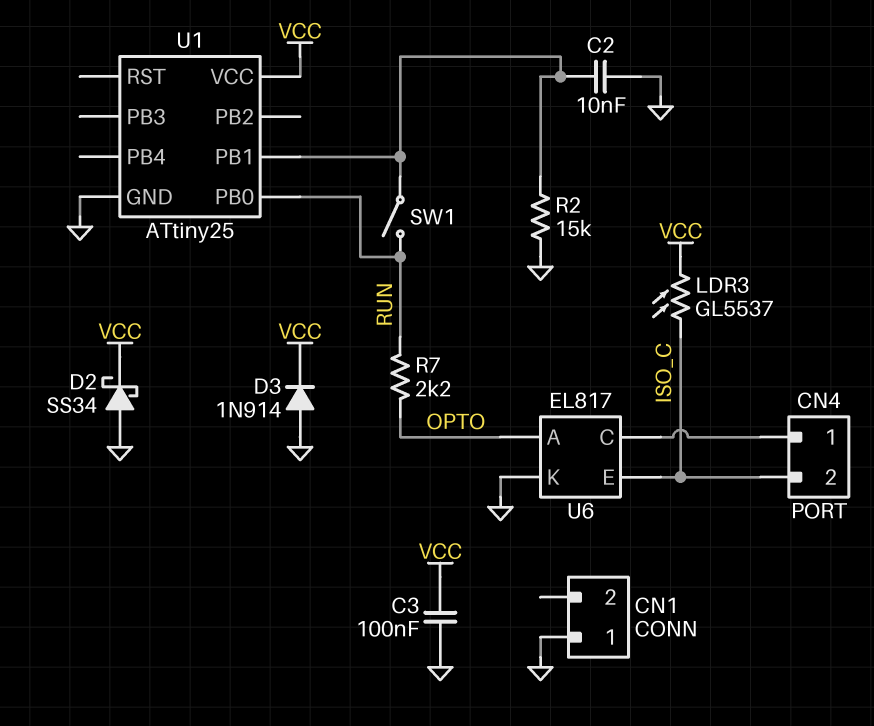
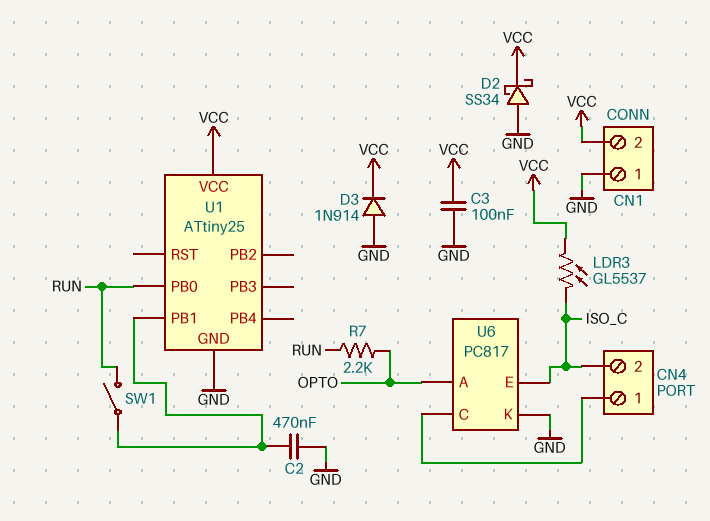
C2: 10nF (GND, U1/PB1) -> 470nF (GND, U1/PB1)
CN1 pin 2: none -> VCC
R2: 15k (GND, U1/PB1) -> none
U6: EL817 -> PC817

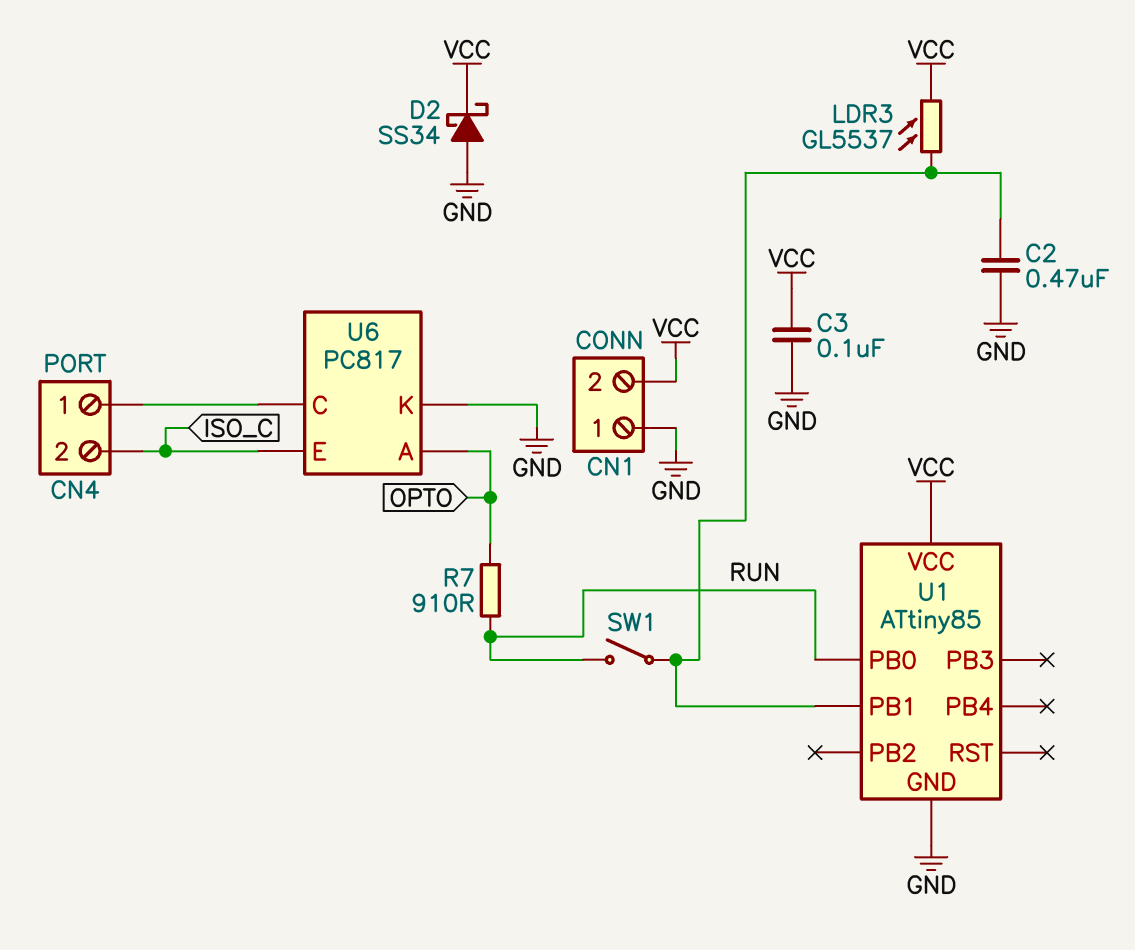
D3: diode 1N914 (A GND, K VCC) -> none
LDR3: GL5537 (ISO_C, VCC) -> GL5537 (U1/PB1, VCC)
R7: 2.2k (OPTO, RUN) -> 910 (OPTO, RUN)
U1: ATtiny25 -> ATtiny85

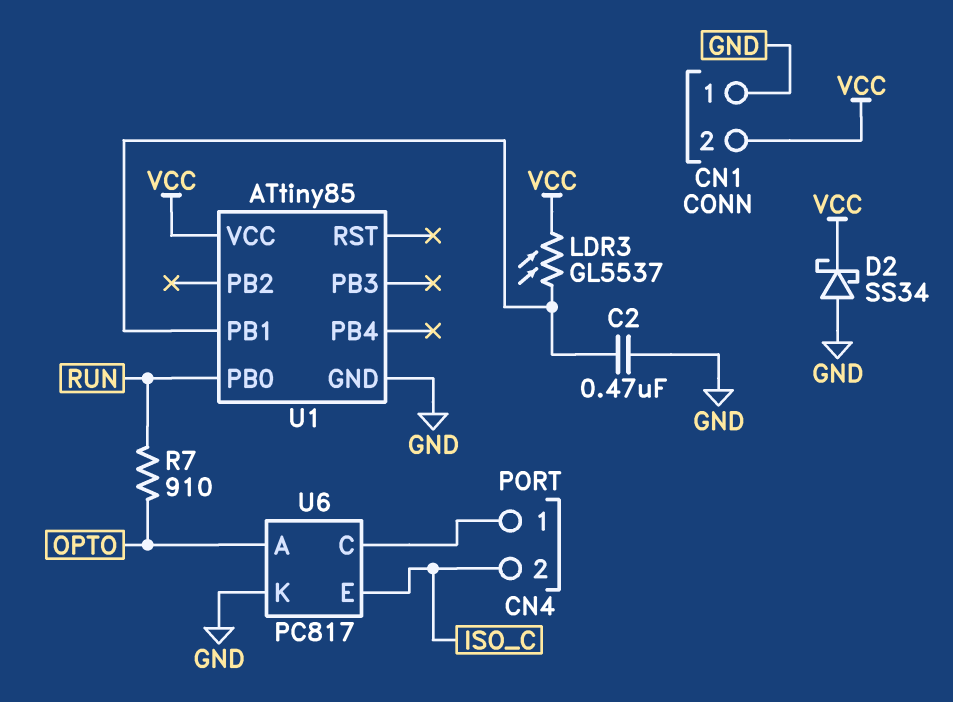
C3: 100nF (GND, VCC) -> none
SW1: switch (RUN, U1/PB1) -> none

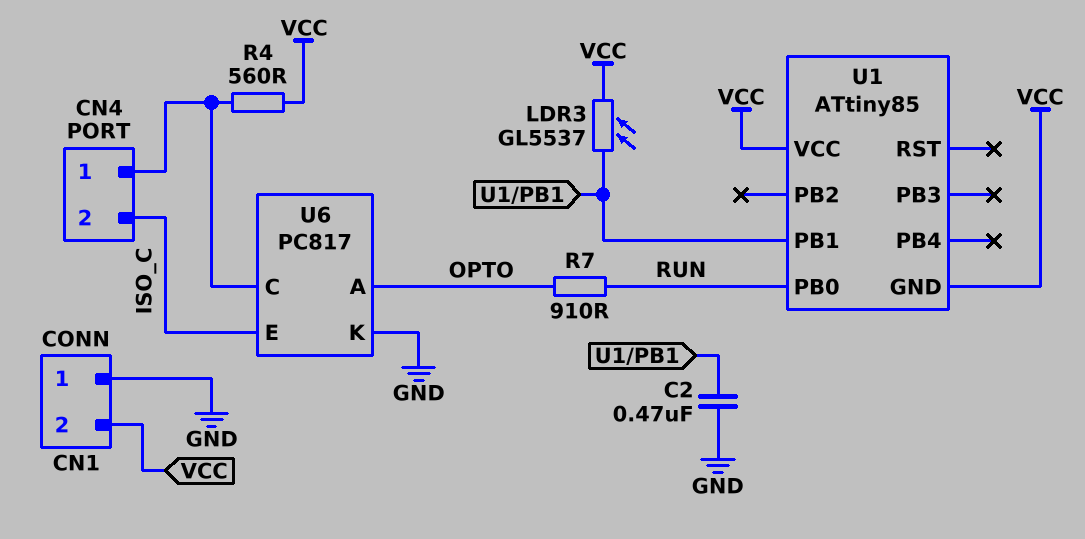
D2: schottky SS34 (A GND, K VCC) -> none
R4: none -> 560 (CN4/1, VCC)
U1 pin GND: GND -> VCC

